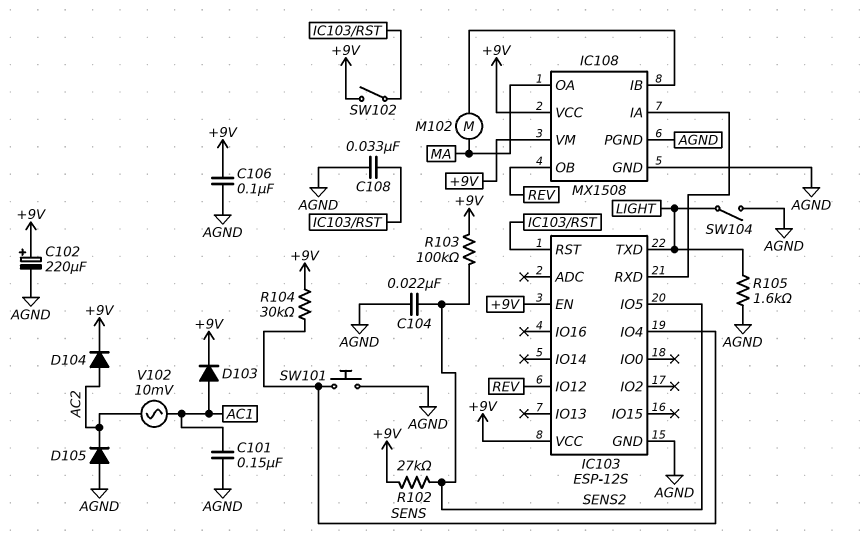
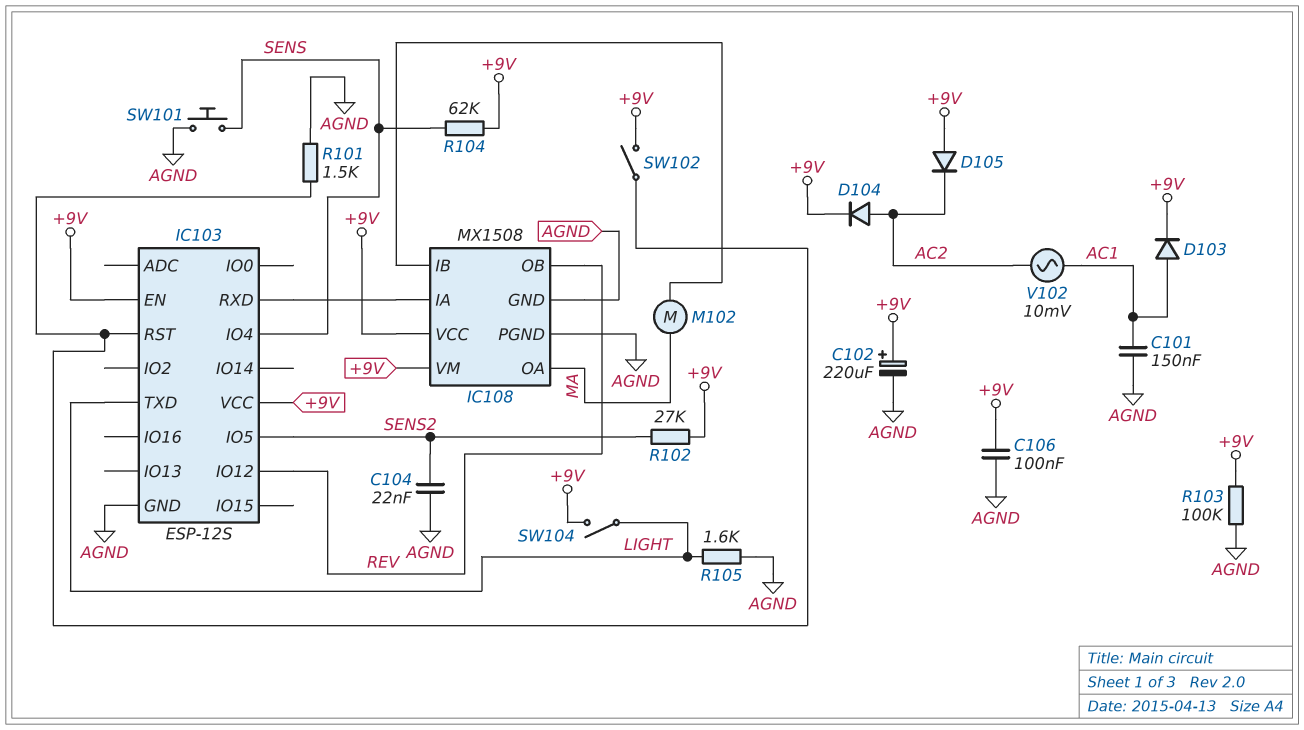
C108: 33nF (AGND, IC103/RST) -> none
D105: diode (A AGND, K AC2) -> diode (A +9V, K AC2)
R101: none -> 1.5k (AGND, IC103/RST)
R103: 100k (+9V, SENS2) -> 100k (+9V, AGND)
R104: 30k (+9V, SENS) -> 62k (+9V, SENS)
SW104: switch (AGND, LIGHT) -> switch (+9V, LIGHT)

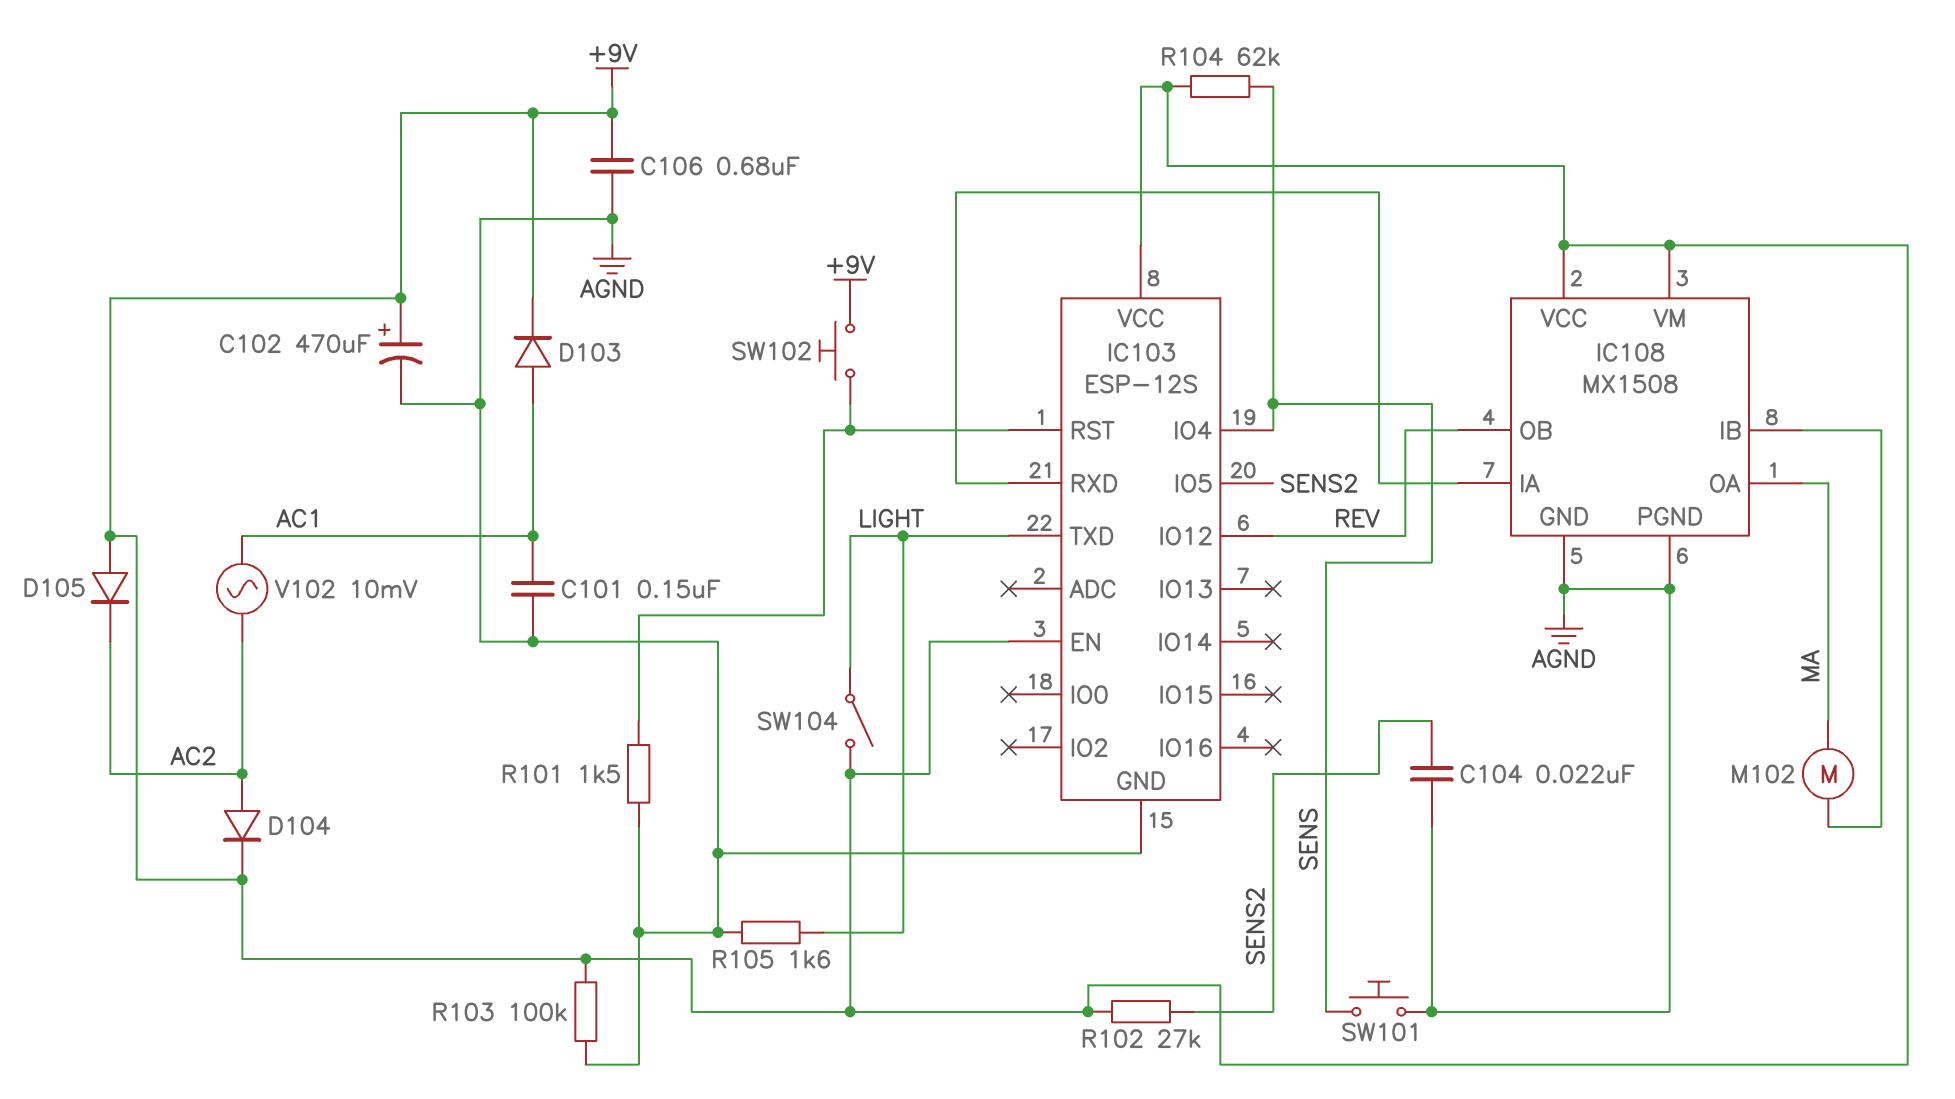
C102: 220uF (plus +9V, minus AGND) -> 470uF (plus +9V, minus AGND)
C106: 100nF (+9V, AGND) -> 680nF (+9V, AGND)
SW102: switch (+9V, IC103/RST) -> button (+9V, IC103/RST)

